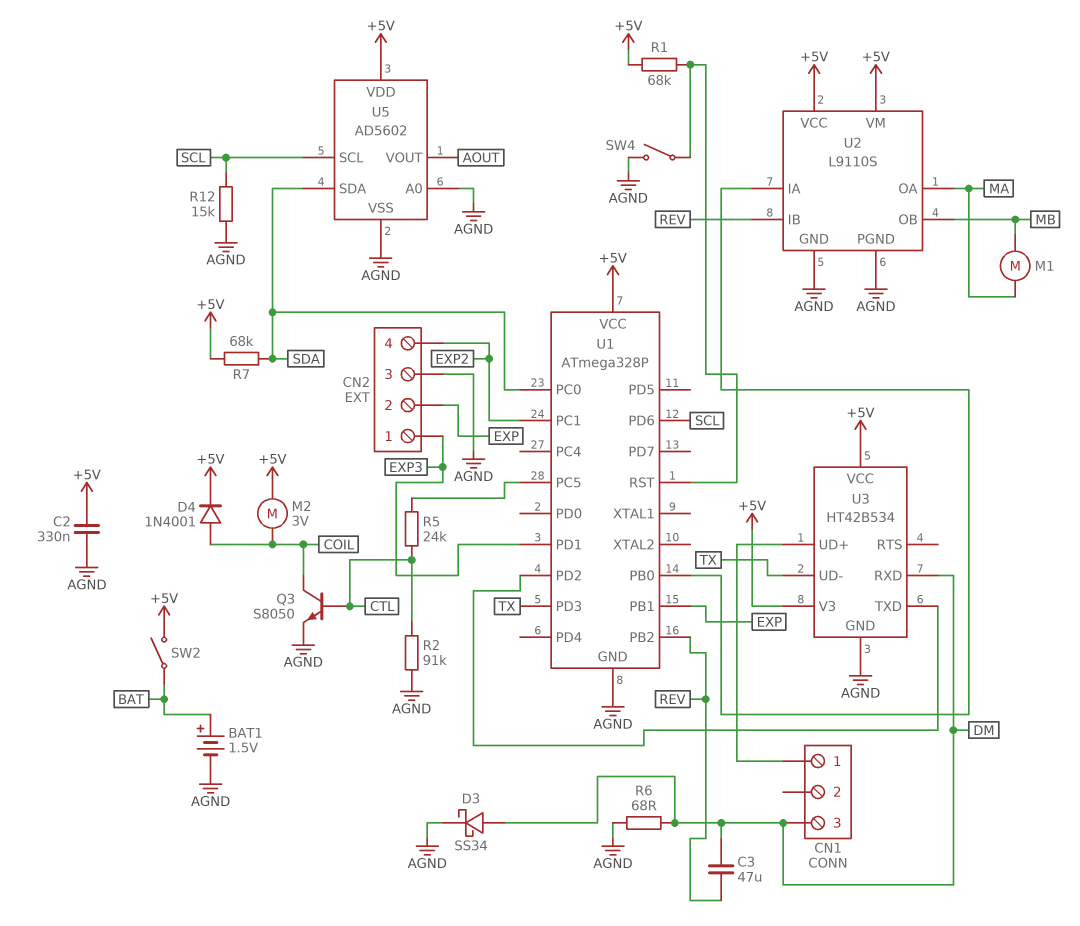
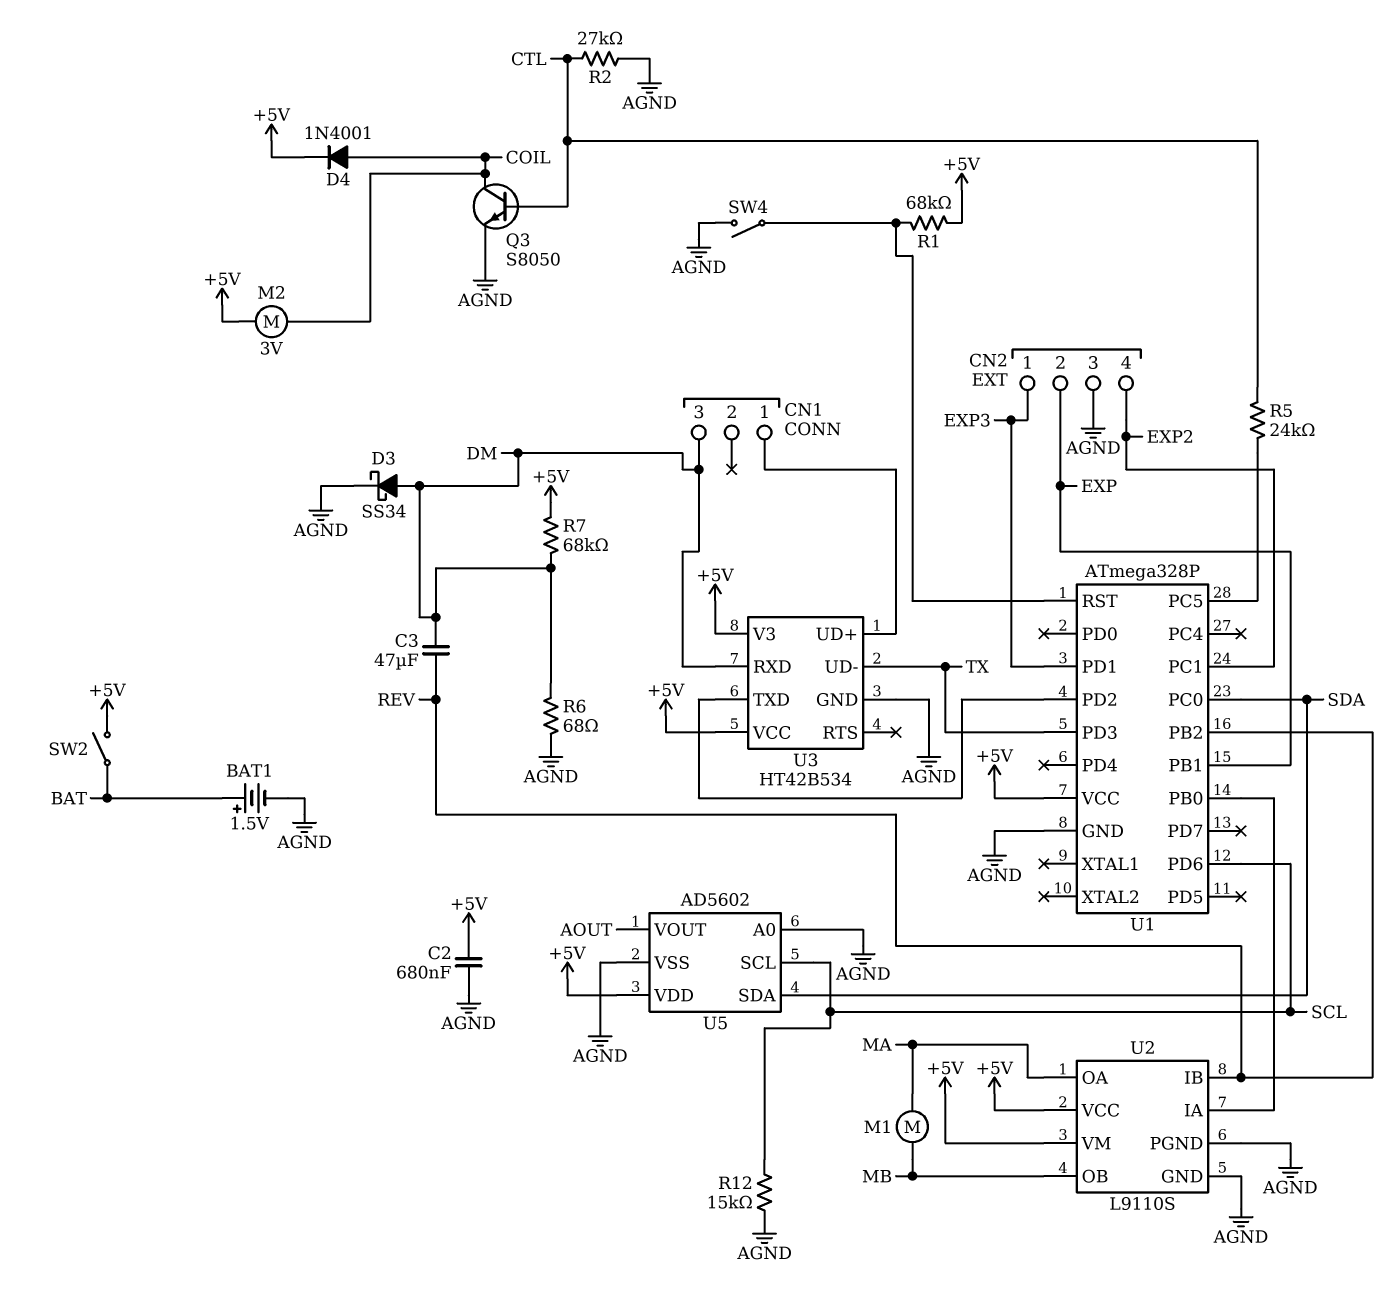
C2: 330nF (+5V, AGND) -> 680nF (+5V, AGND)
R2: 91k (AGND, CTL) -> 27k (AGND, CTL)
R7: 68k (+5V, SDA) -> 68k (+5V, DM)

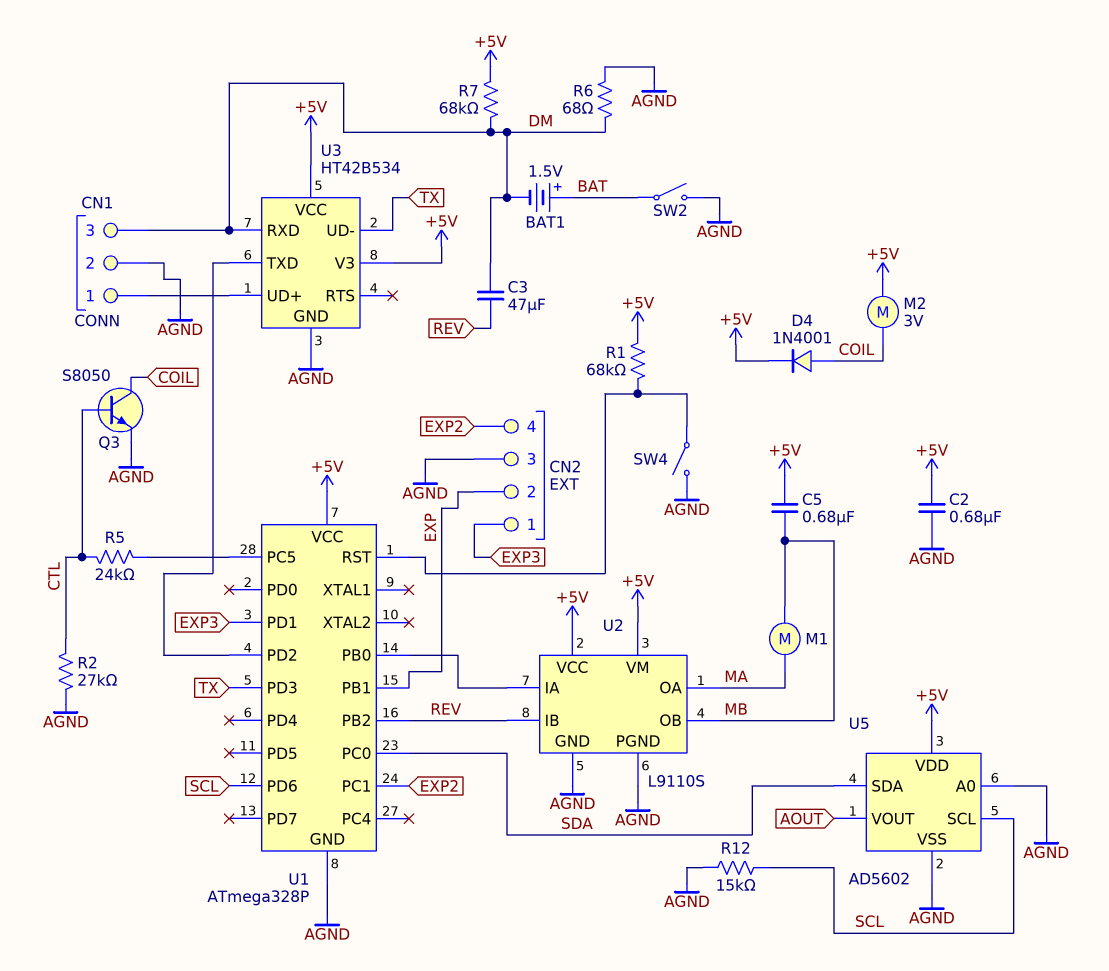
BAT1: 1.5V (plus BAT, minus AGND) -> 1.5V (plus BAT, minus DM)
C5: none -> 680nF (+5V, MB)
CN1 pin 2: none -> AGND
D3: schottky SS34 (A DM, K AGND) -> none
SW2: switch (+5V, BAT) -> switch (AGND, BAT)

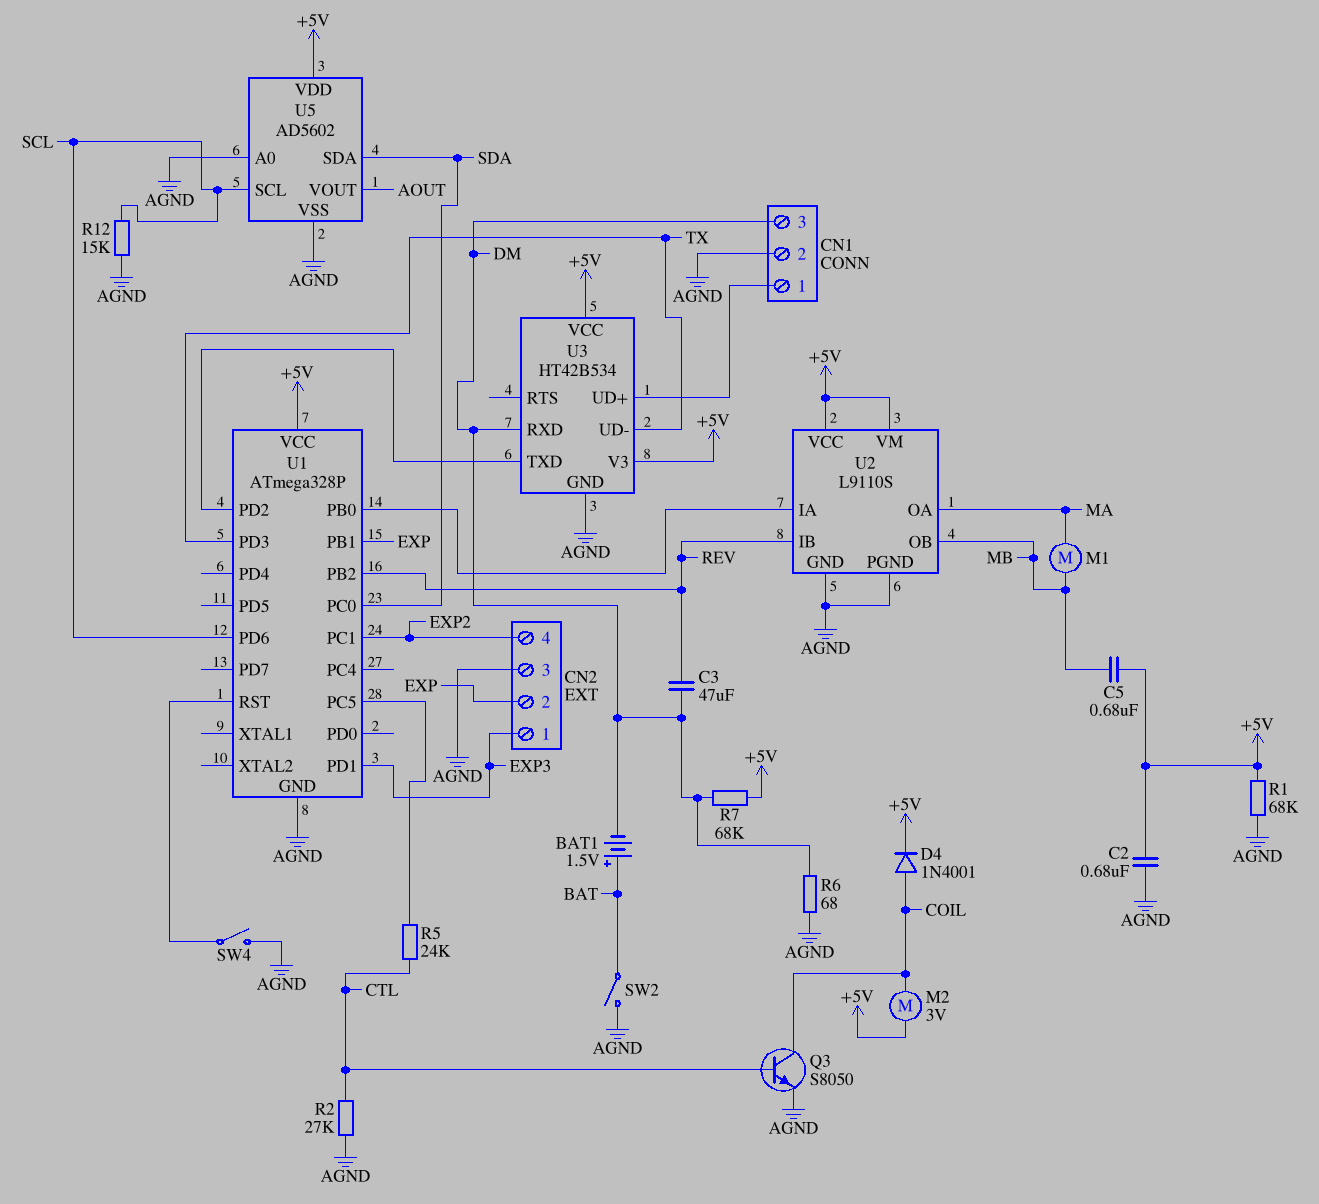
R1: 68k (+5V, U1/RST) -> 68k (+5V, AGND)

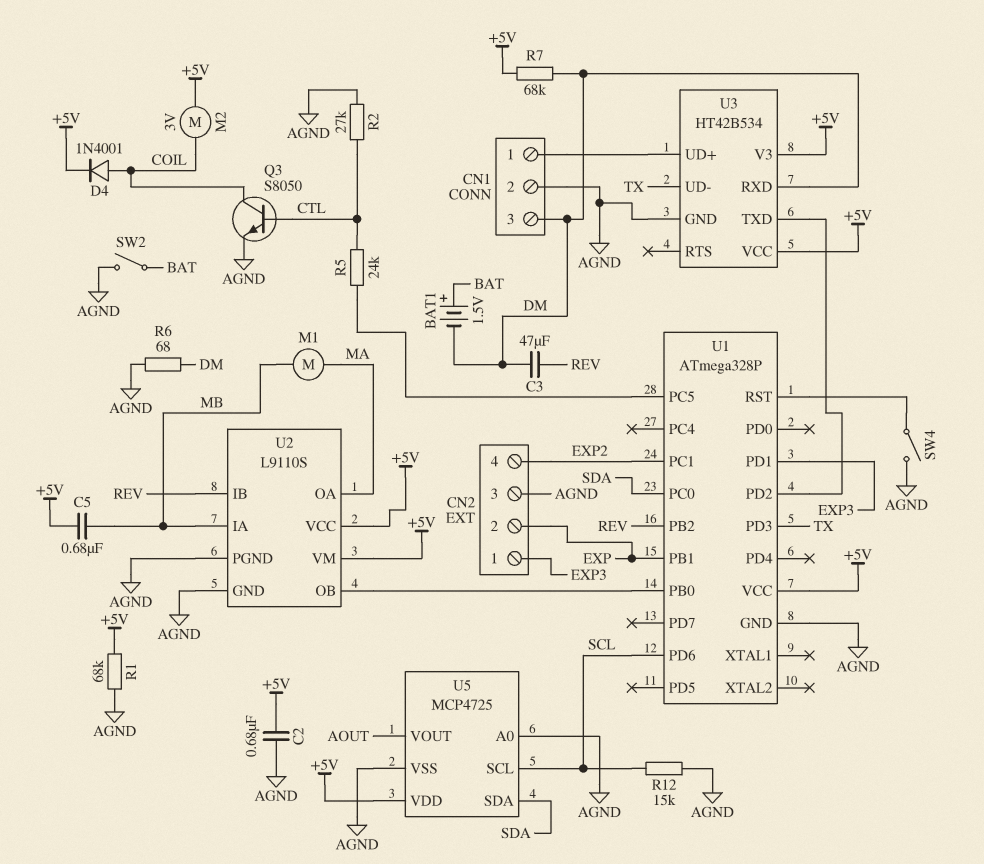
U2 pin IA: U1/PB0 -> MB
U2 pin OB: MB -> U1/PB0
U5: AD5602 -> MCP4725

